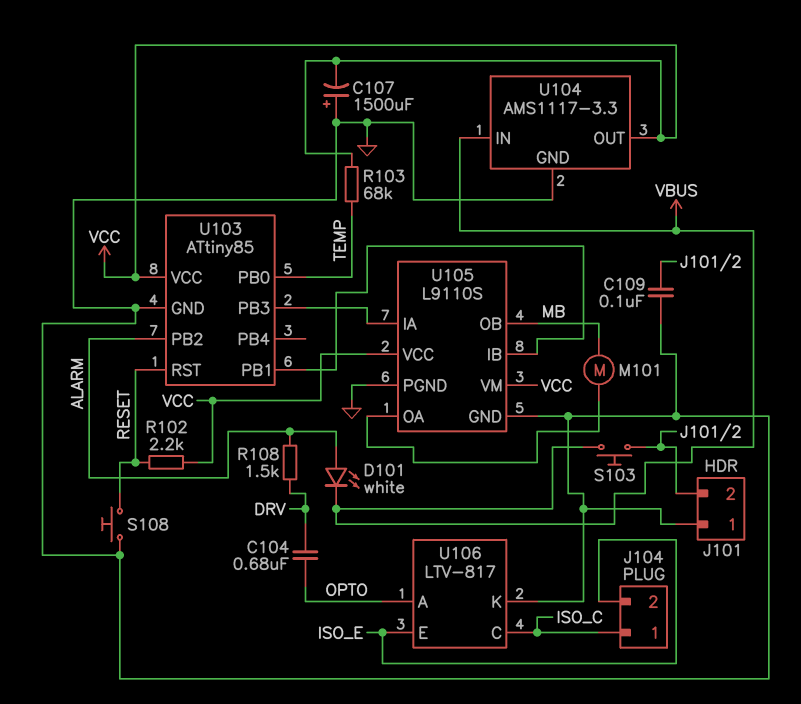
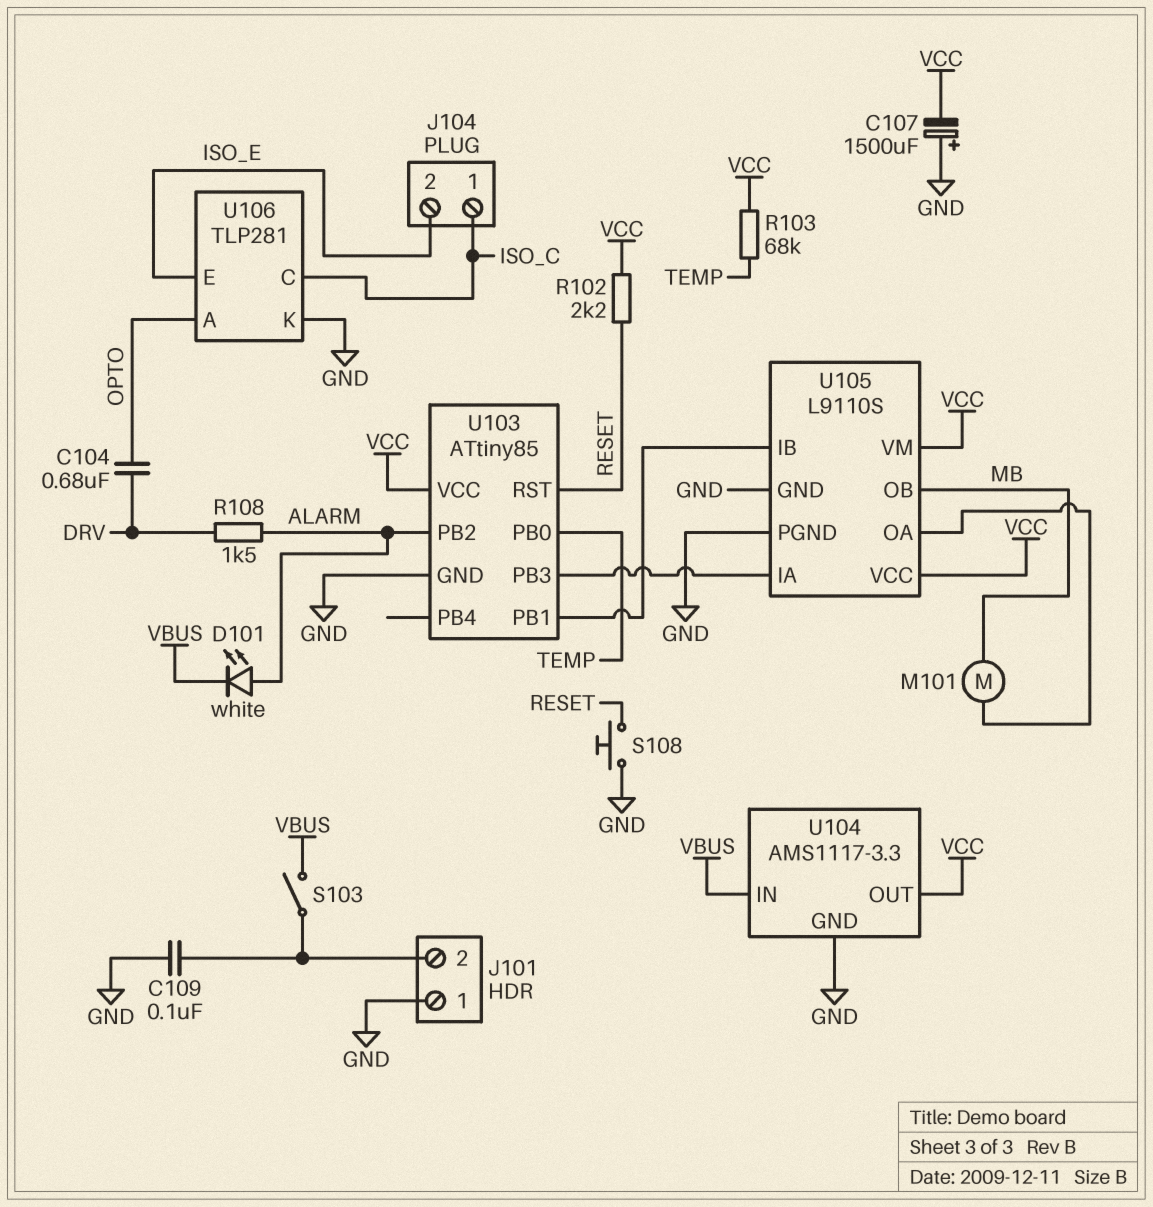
S103: button (J101/2, VBUS) -> switch (J101/2, VBUS)
U106: LTV-817 -> TLP281

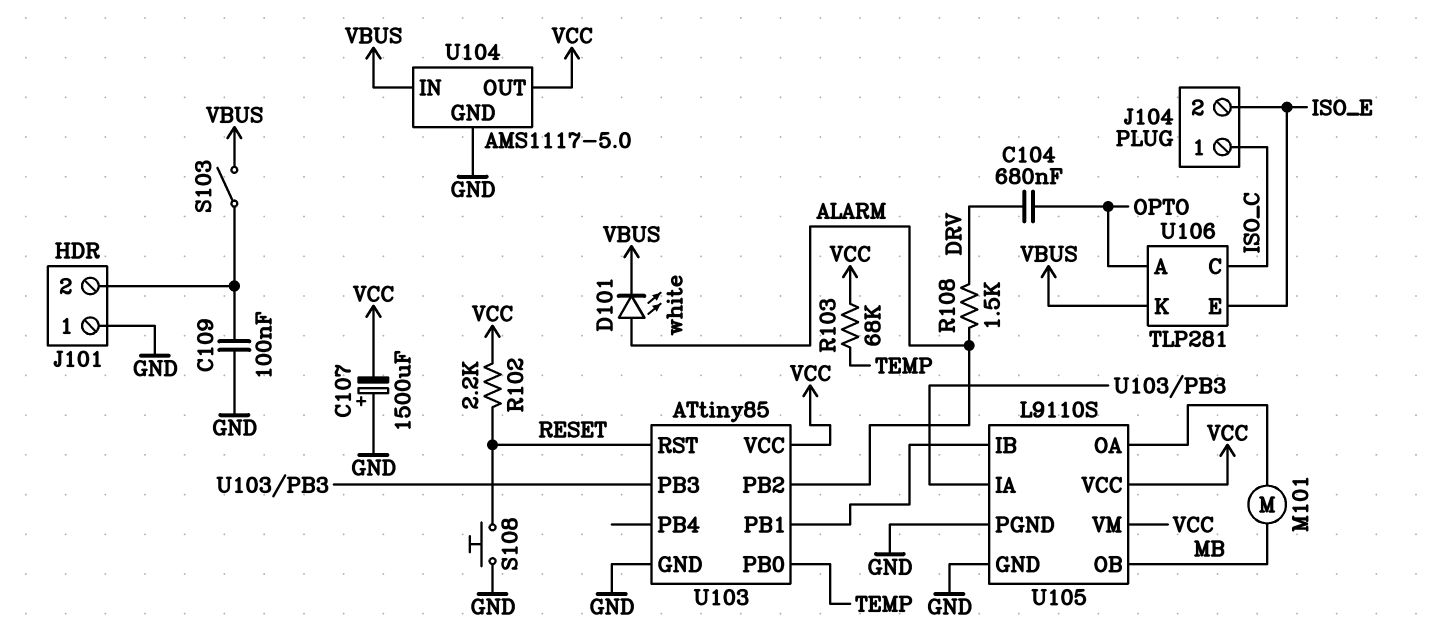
U104: AMS1117-3.3 -> AMS1117-5.0
U106 pin K: GND -> VBUS

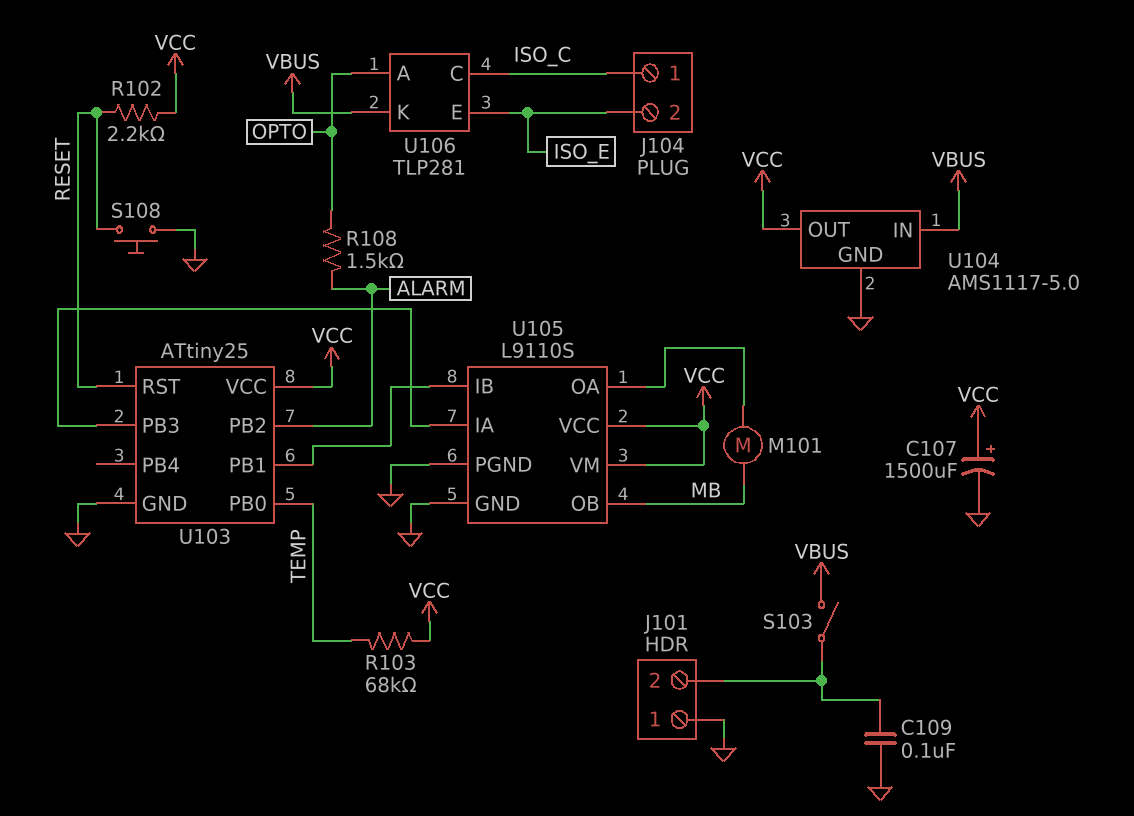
C104: 680nF (DRV, OPTO) -> none
C107: 1500uF (plus GND, minus VCC) -> 1500uF (plus VCC, minus GND)
D101: LED white (A ALARM, K VBUS) -> none
R108: 1.5k (ALARM, DRV) -> 1.5k (ALARM, OPTO)
U103: ATtiny85 -> ATtiny25

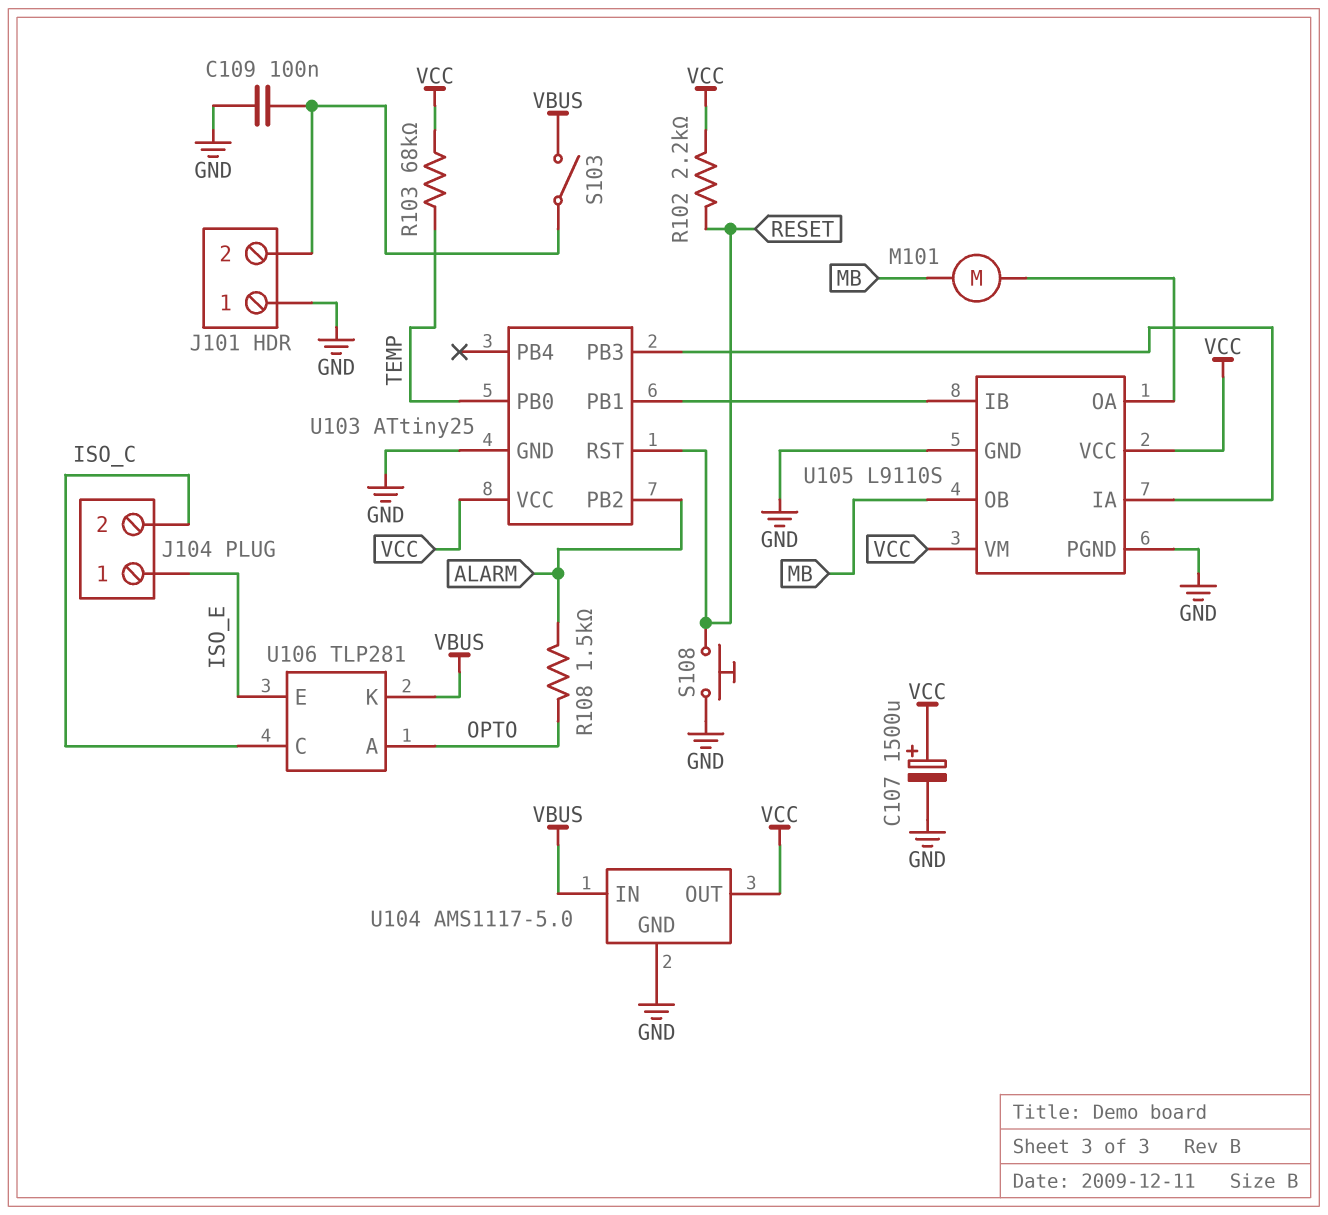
J104 pin 1: ISO_C -> ISO_E
J104 pin 2: ISO_E -> ISO_C

